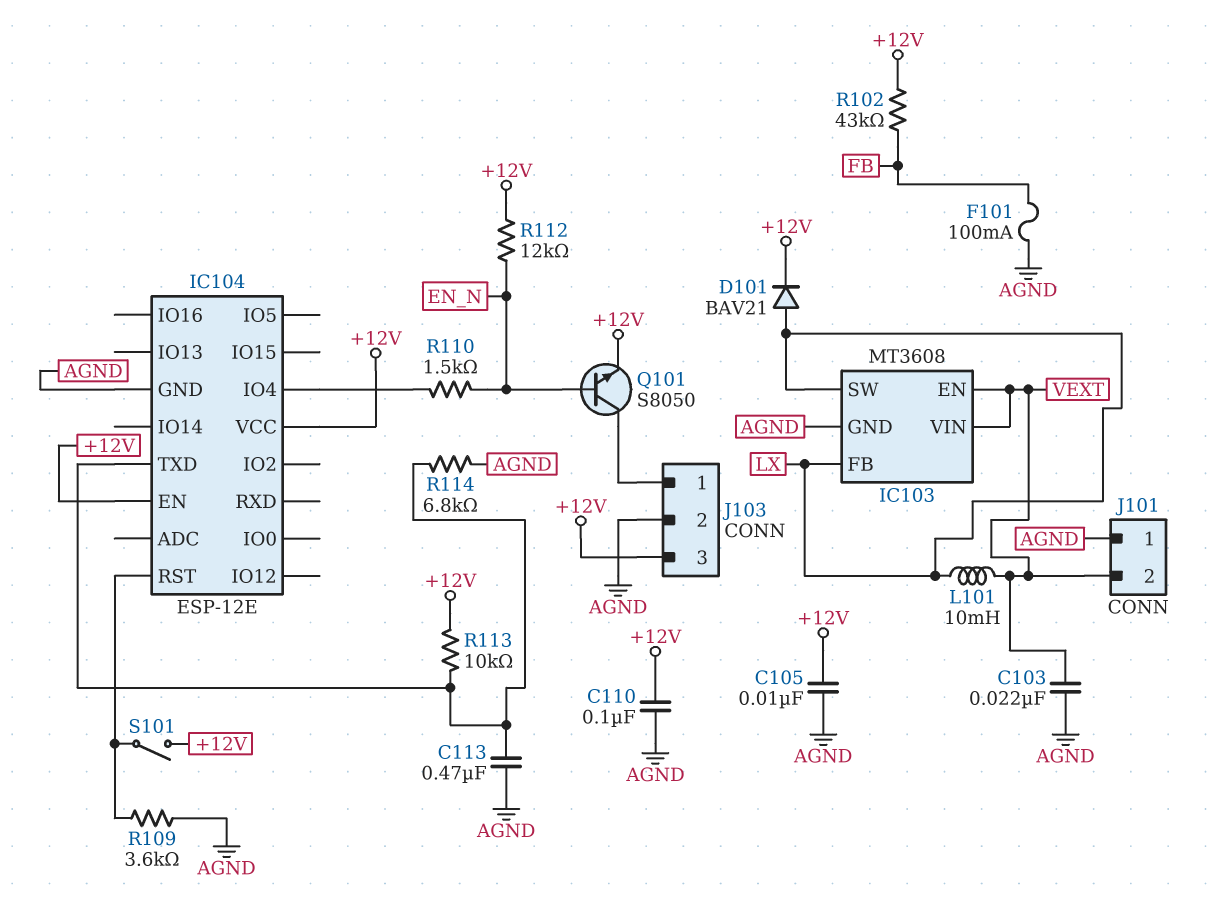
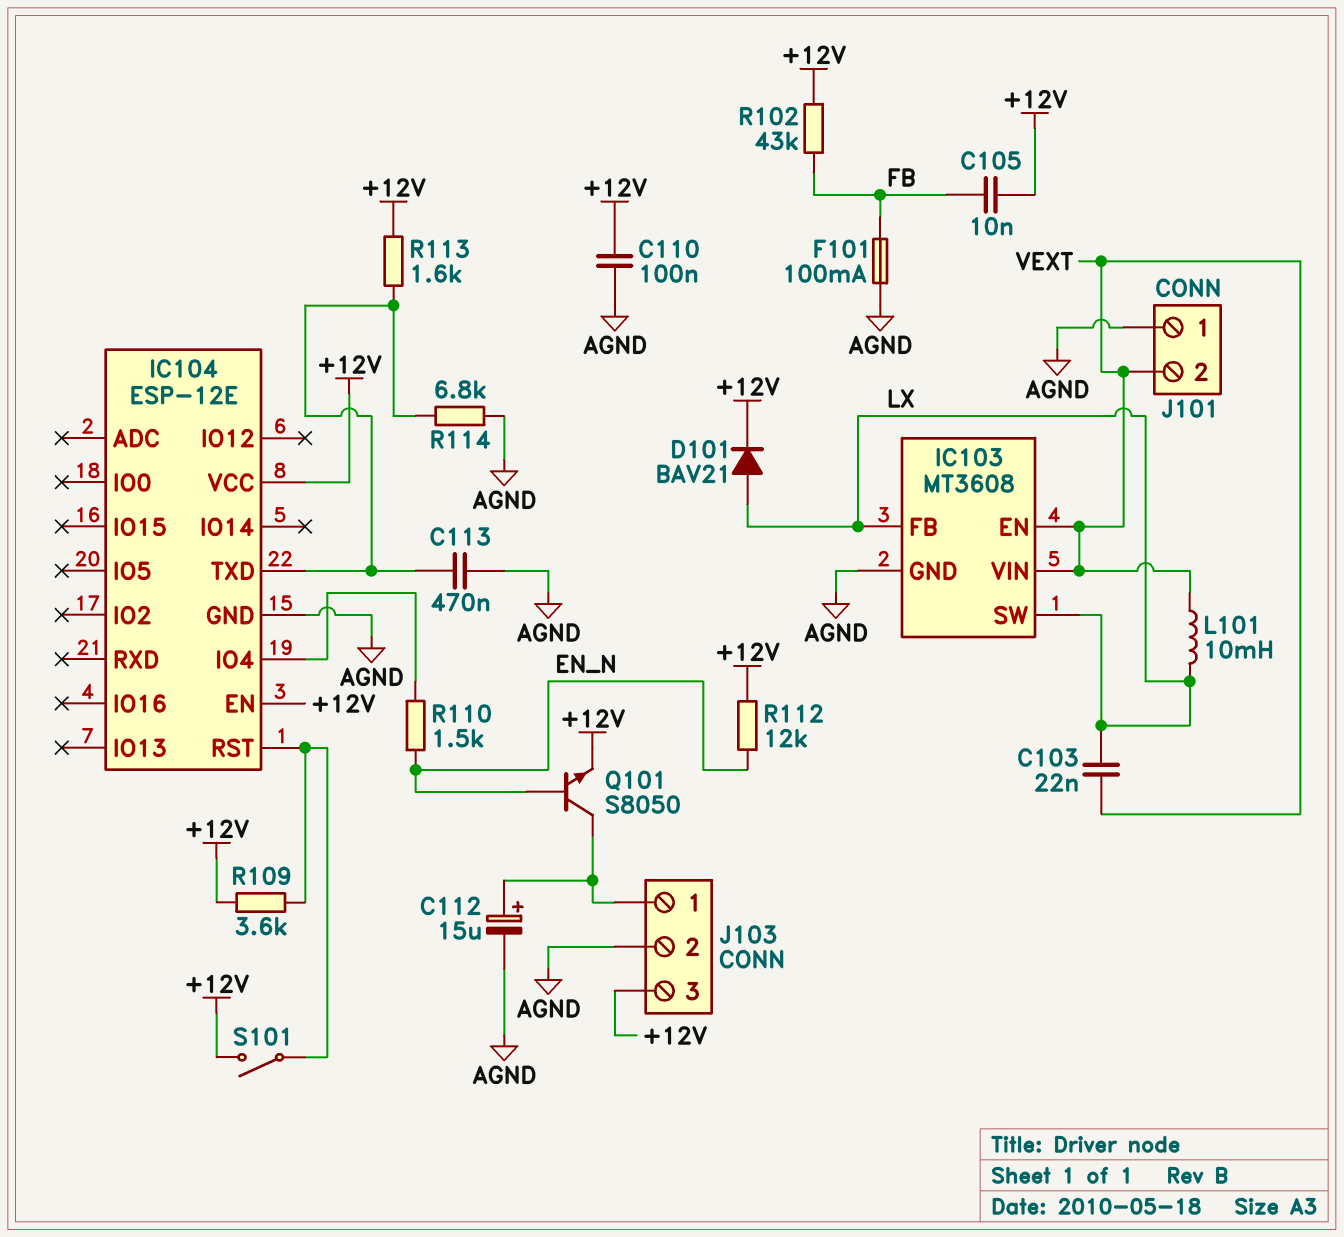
C103: 22nF (AGND, VEXT) -> 22nF (LX, VEXT)
C105: 10nF (+12V, AGND) -> 10nF (+12V, FB)
C112: none -> 15uF (plus J103/1, minus AGND)
R109: 3.6k (AGND, IC104/RST) -> 3.6k (+12V, IC104/RST)
R113: 10k (+12V, IC104/TXD) -> 1.6k (+12V, IC104/TXD)

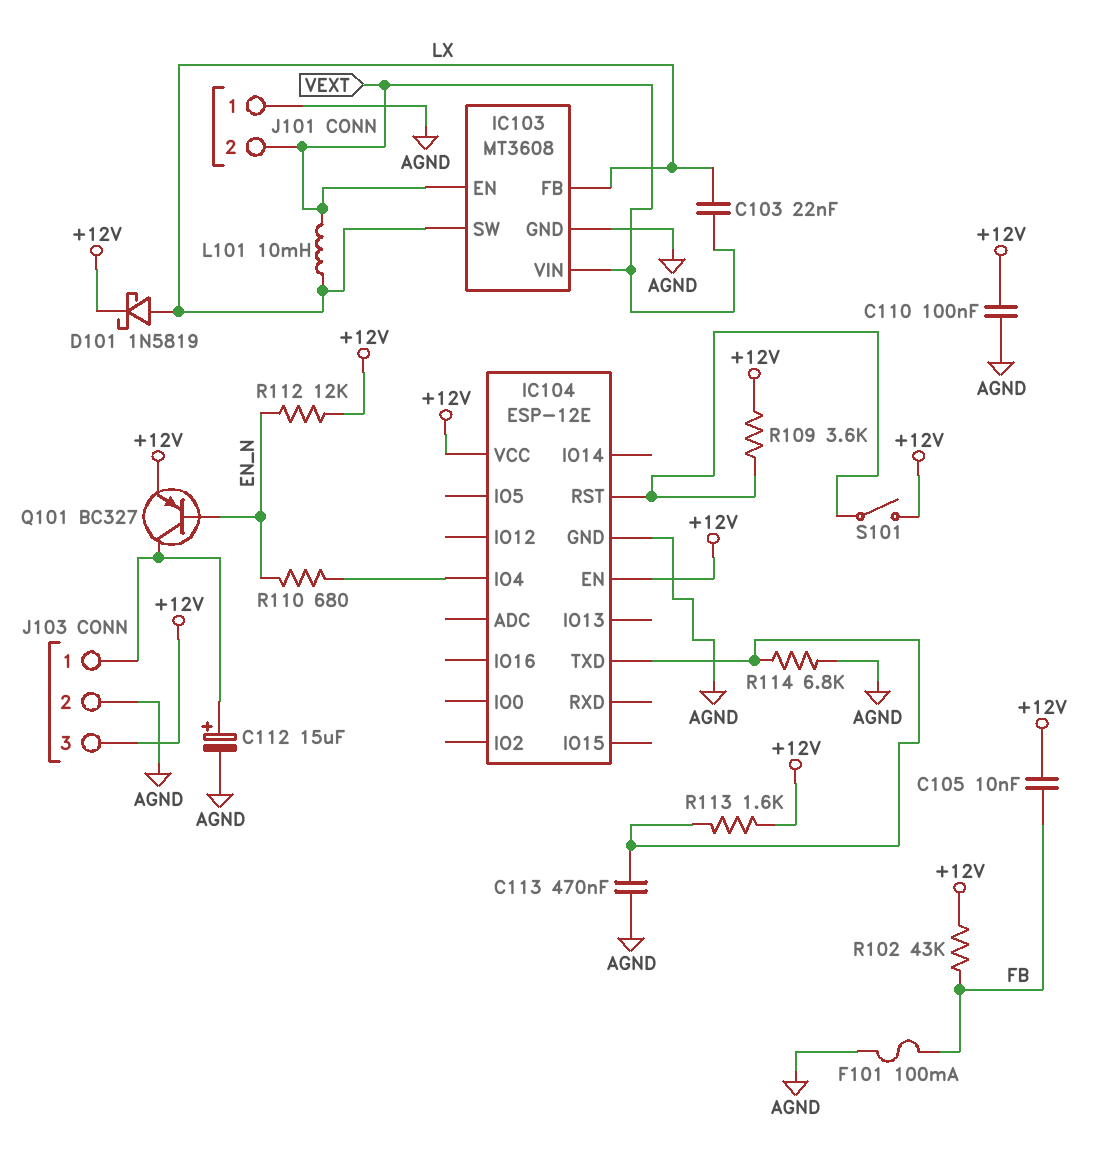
D101: diode BAV21 (A LX, K +12V) -> schottky 1N5819 (A LX, K +12V)
Q101: NPN S8050 (B EN_N, C J103/1, E +12V) -> PNP BC327 (B EN_N, C J103/1, E +12V)
R110: 1.5k (EN_N, IC104/IO4) -> 680 (EN_N, IC104/IO4)

